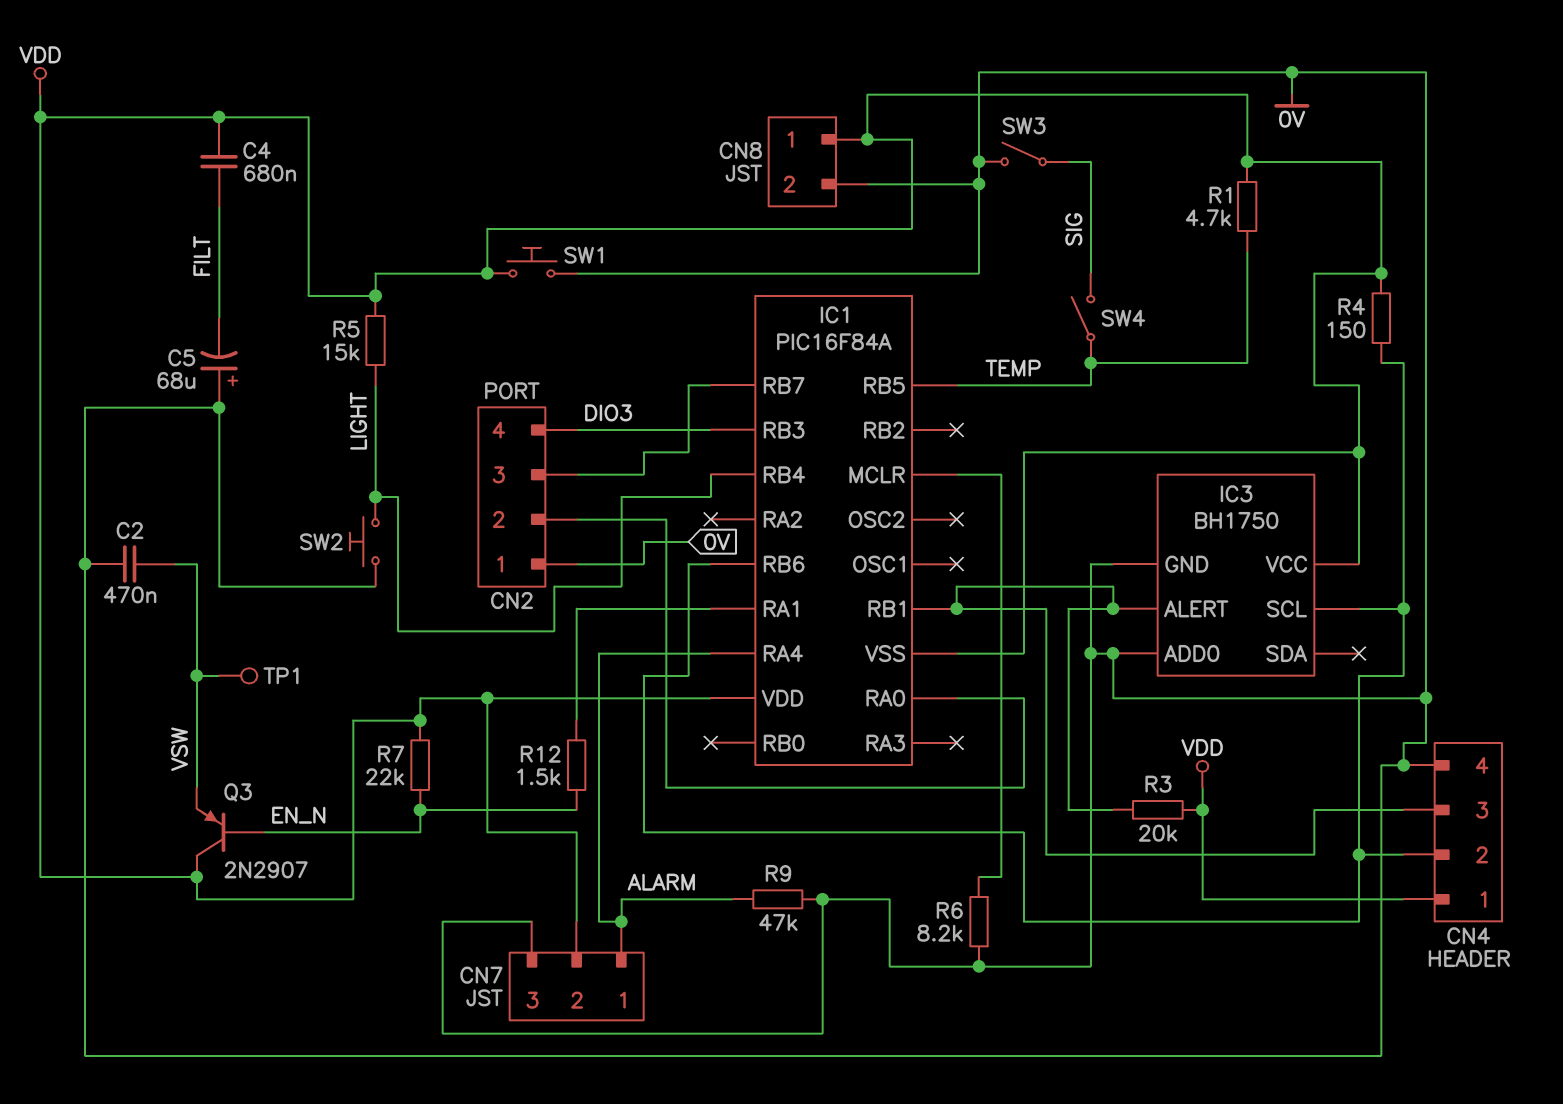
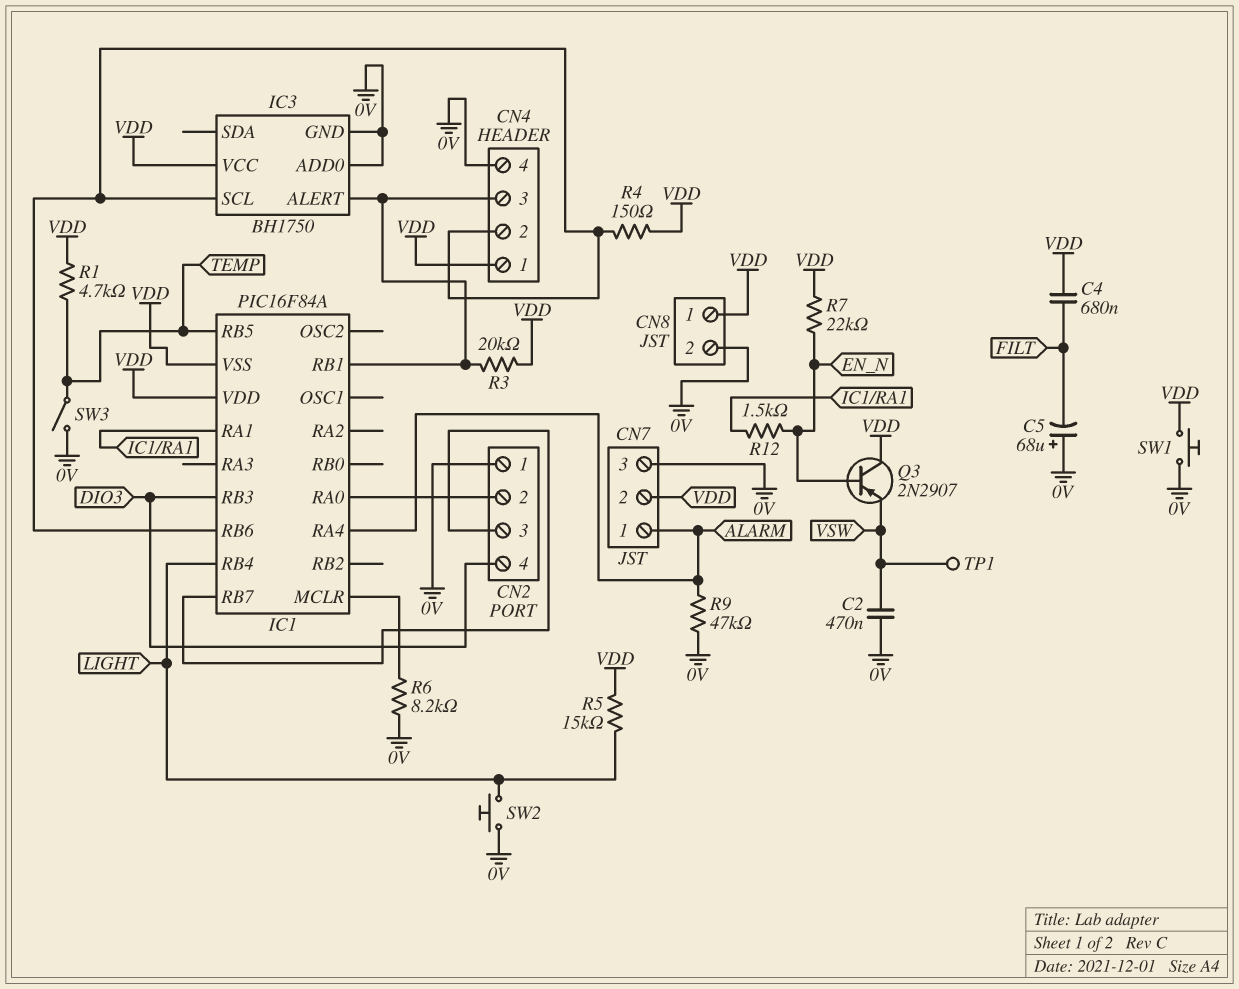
SW3: switch (0V, SIG) -> switch (0V, TEMP)
SW4: switch (SIG, TEMP) -> none

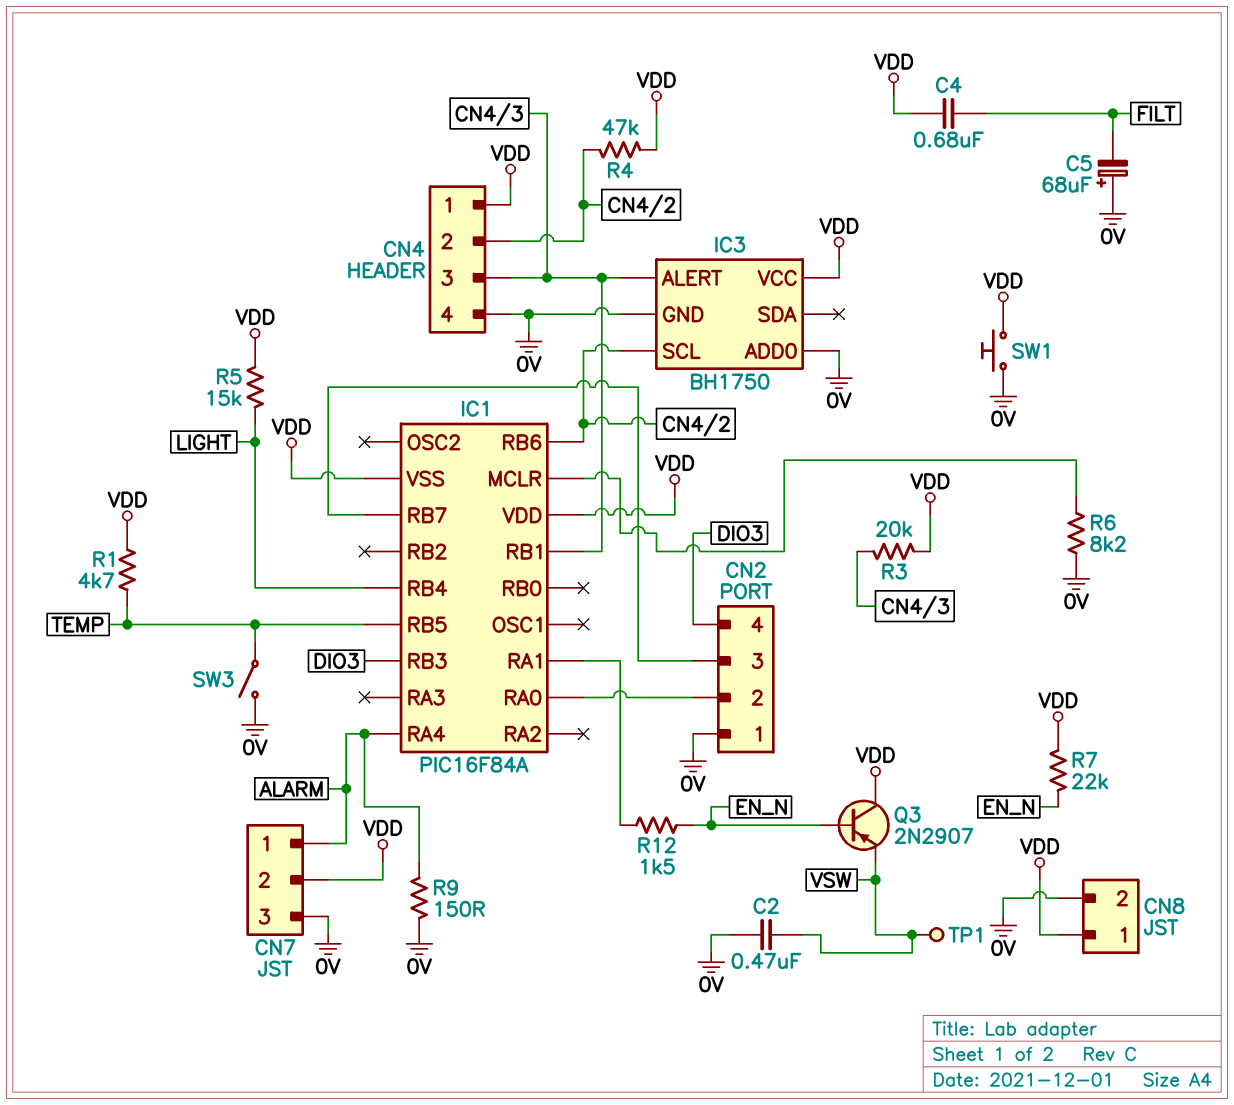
R4: 150 (CN4/2, VDD) -> 47k (CN4/2, VDD)
R9: 47k (0V, ALARM) -> 150 (0V, ALARM)
SW2: button (0V, LIGHT) -> none

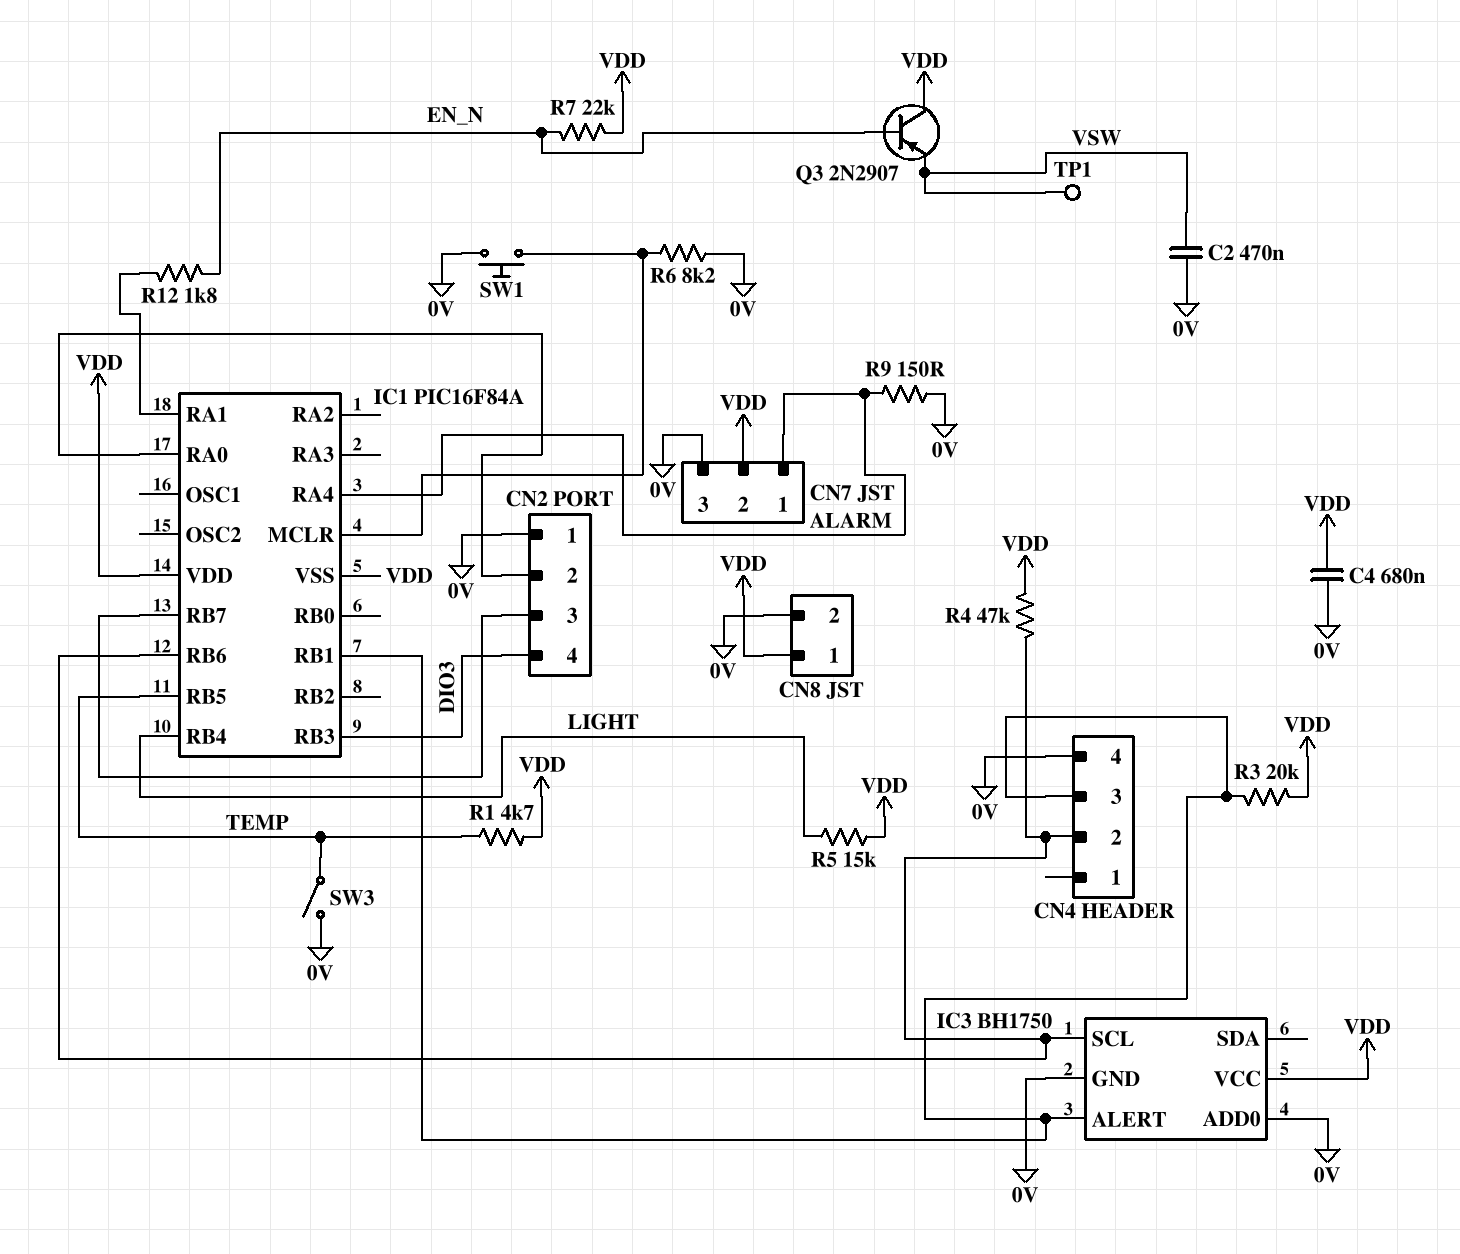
C4: 680nF (FILT, VDD) -> 680nF (0V, VDD)
C5: 68uF (plus 0V, minus FILT) -> none
CN4 pin 1: VDD -> none
R12: 1.5k (EN_N, IC1/RA1) -> 1.8k (EN_N, IC1/RA1)
SW1: button (0V, VDD) -> button (0V, IC1/MCLR)

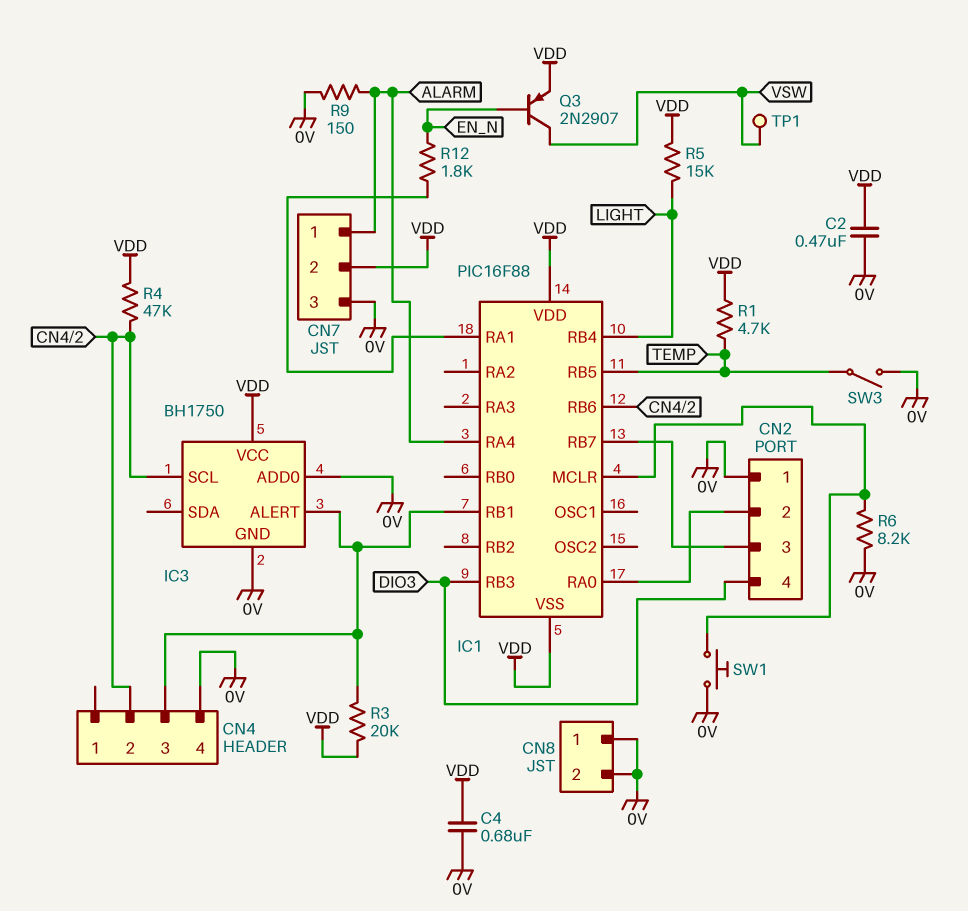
C2: 470nF (0V, VSW) -> 470nF (0V, VDD)
CN8 pin 1: VDD -> 0V
IC1: PIC16F84A -> PIC16F88
Q3: PNP 2N2907 (B EN_N, C VDD, E VSW) -> PNP 2N2907 (B EN_N, C VSW, E VDD)
R7: 22k (EN_N, VDD) -> none

